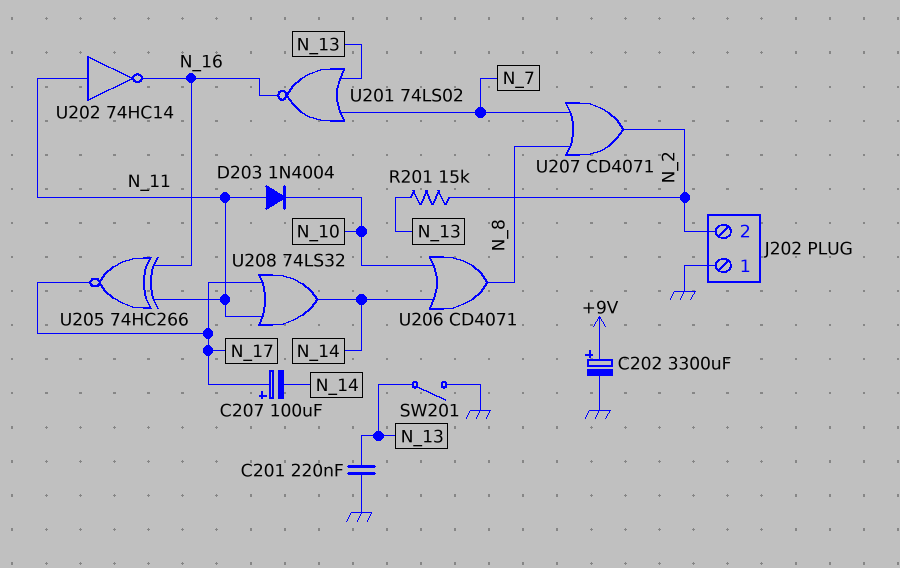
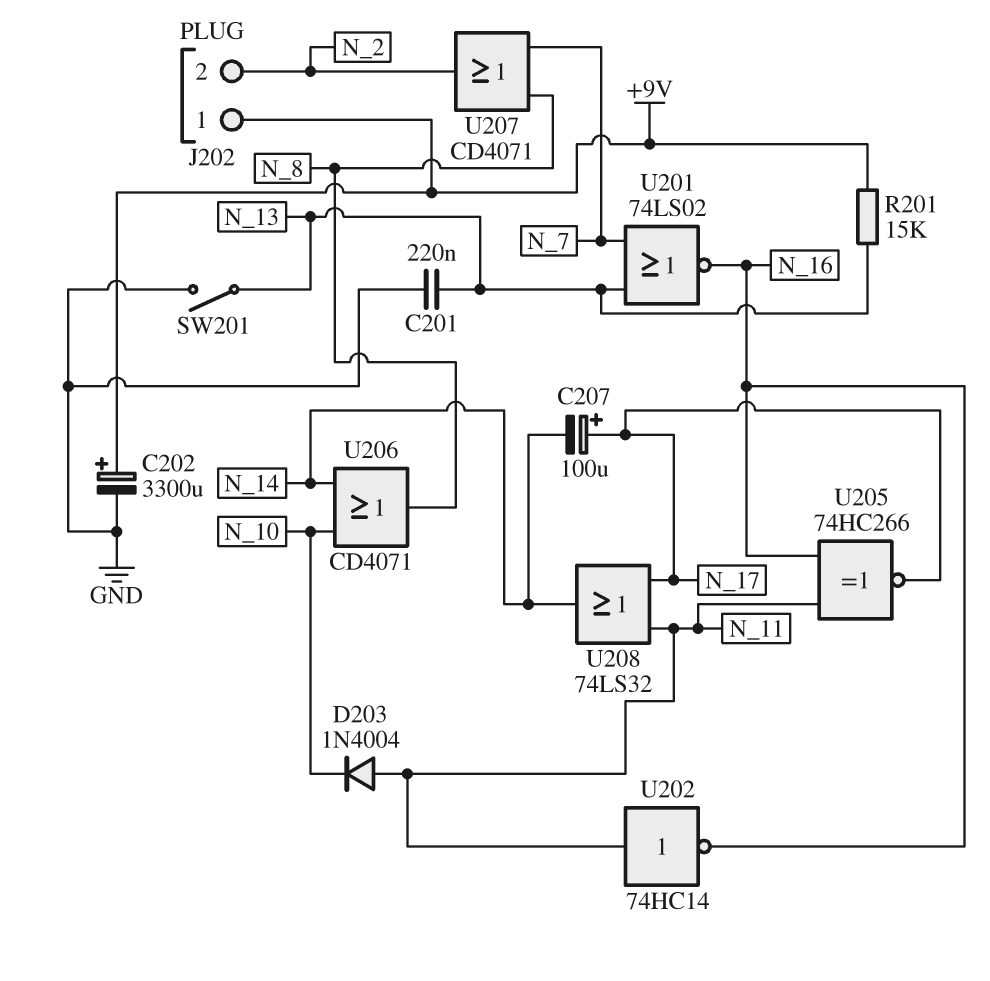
J202 pin 1: GND -> +9V
R201: 15k (N_2, N_13) -> 15k (+9V, N_13)

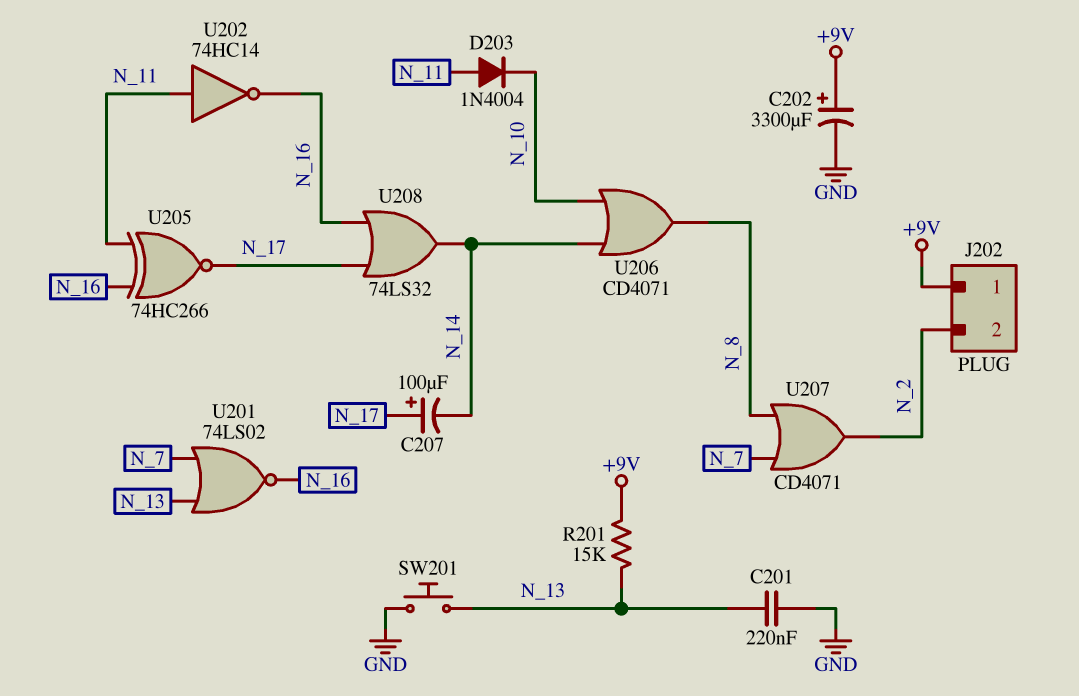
SW201: switch (GND, N_13) -> button (GND, N_13)
U208: OR 74LS32 (in N_11, in N_17, out N_14) -> OR 74LS32 (in N_16, in N_17, out N_14)

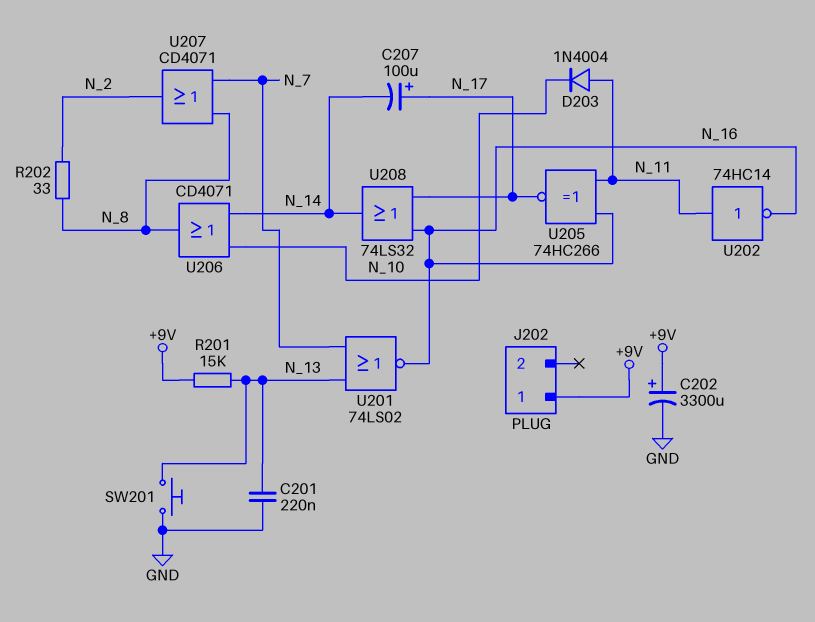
J202 pin 2: N_2 -> none
R202: none -> 33 (N_2, N_8)

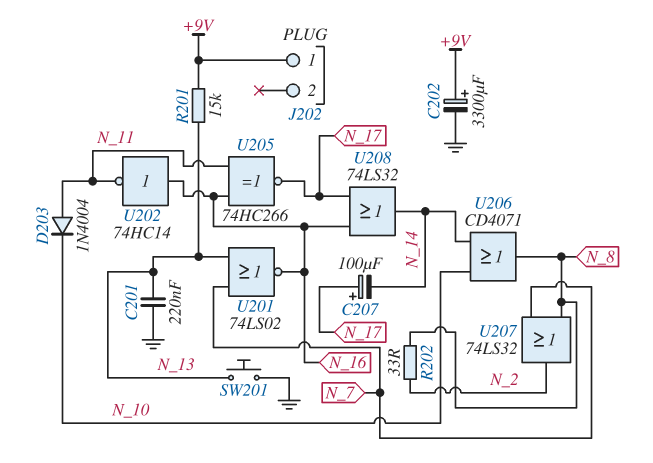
U202: NOT 74HC14 (in N_11, out N_16) -> NOT 74HC14 (in N_16, out N_11)
U207: OR CD4071 (in N_7, in N_8, out N_2) -> OR 74LS32 (in N_7, in N_8, out N_2)

